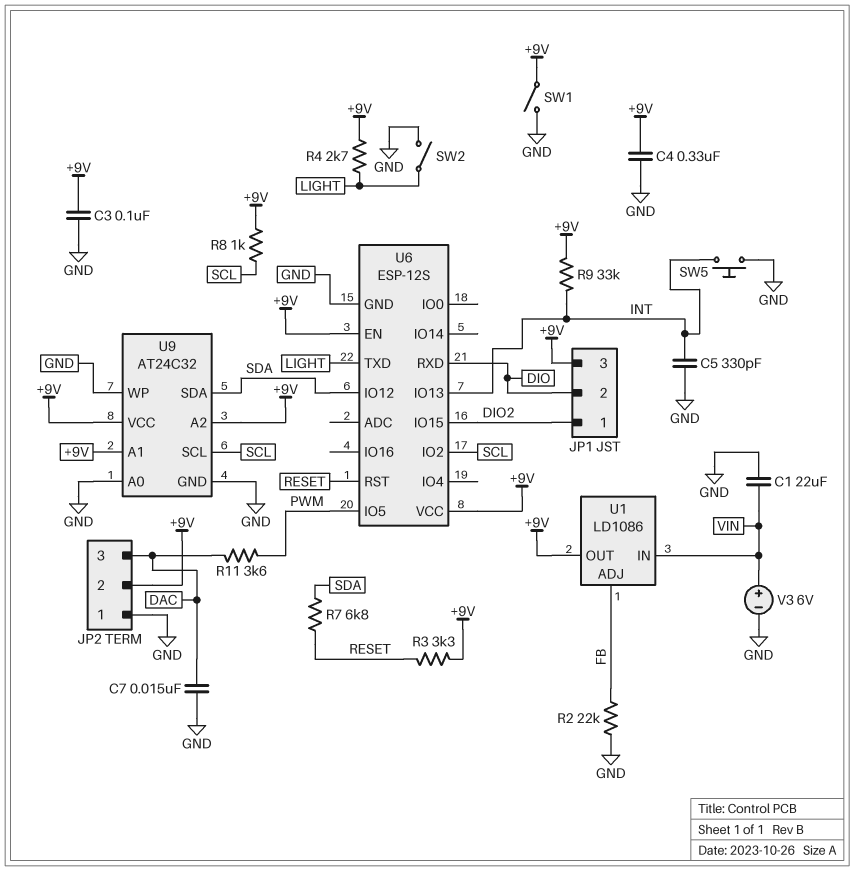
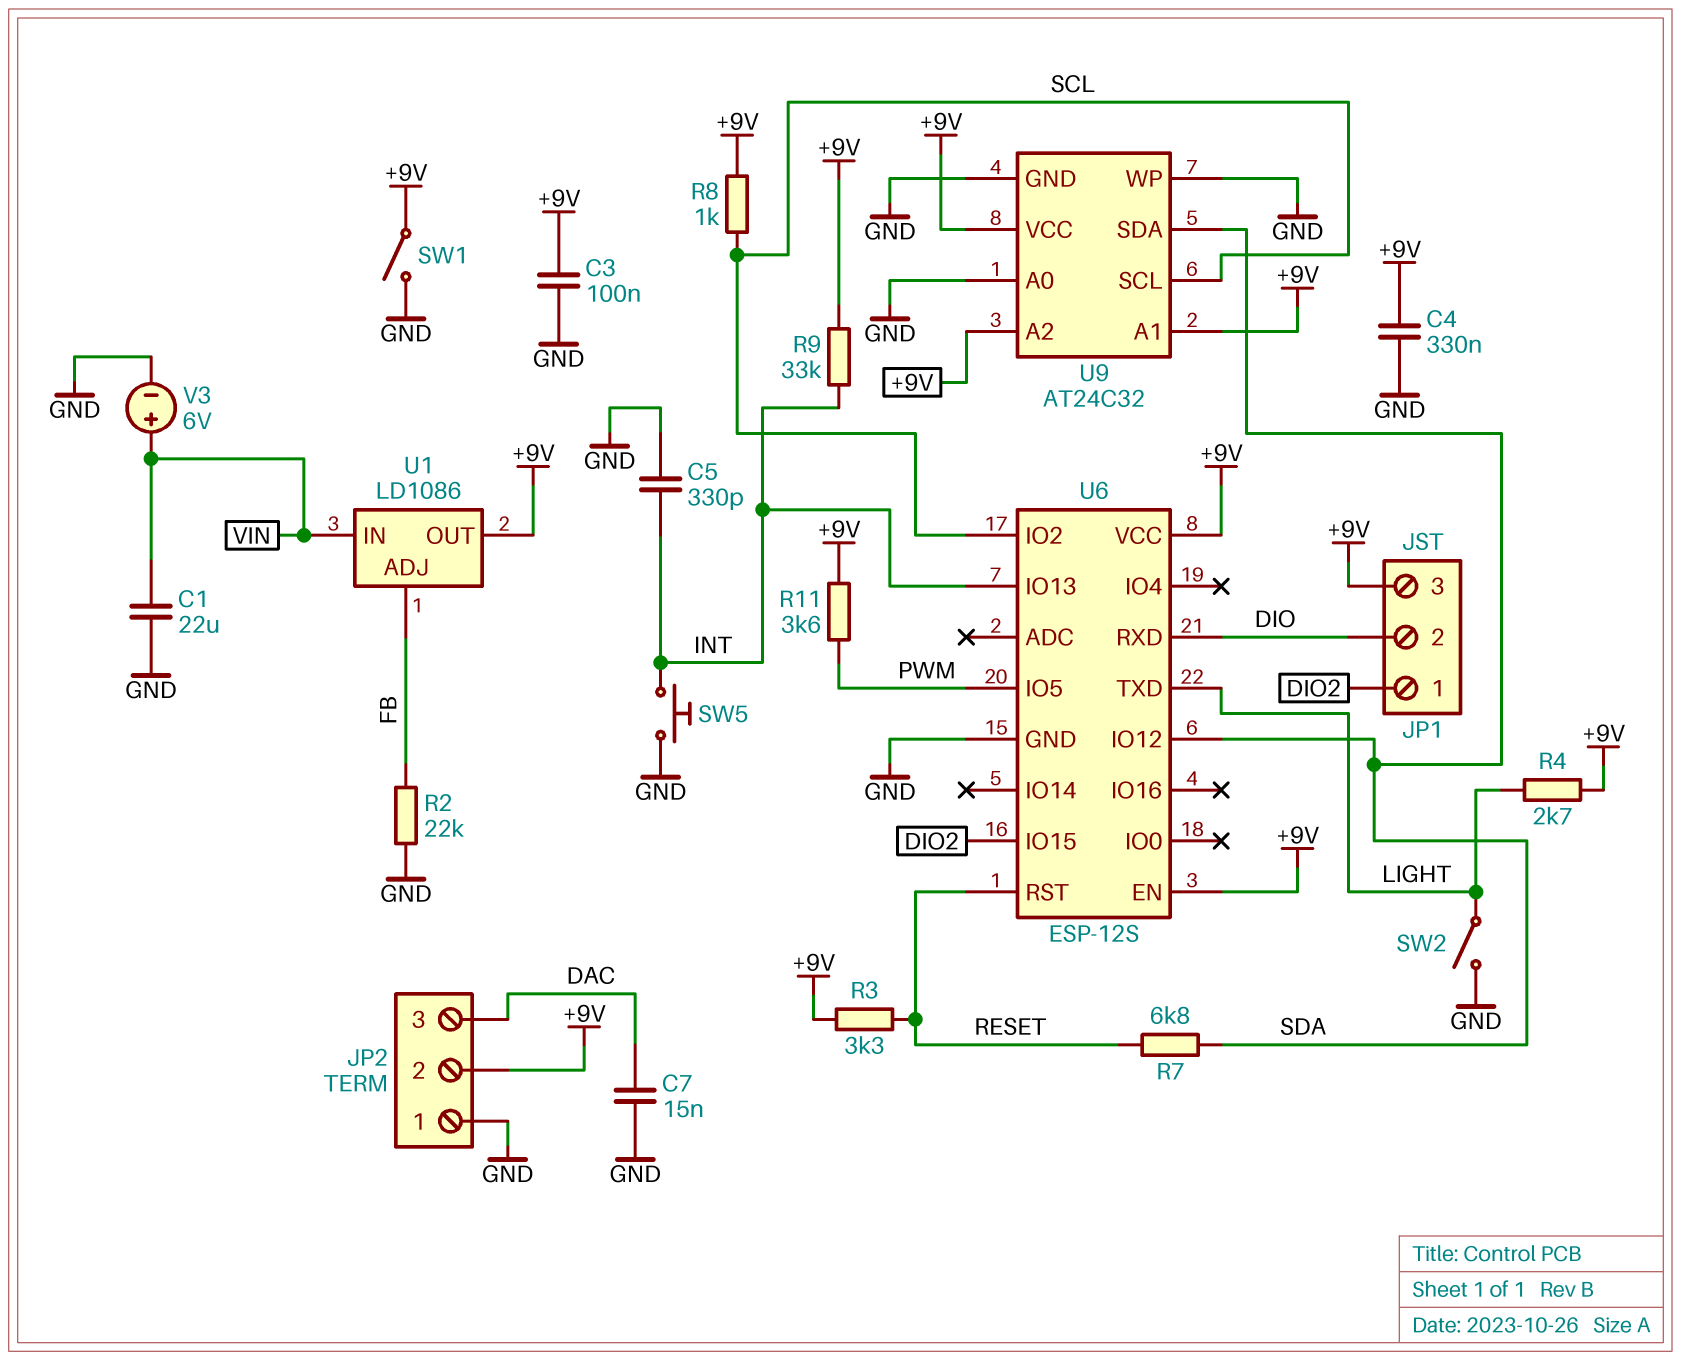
R11: 3.6k (DAC, PWM) -> 3.6k (+9V, PWM)

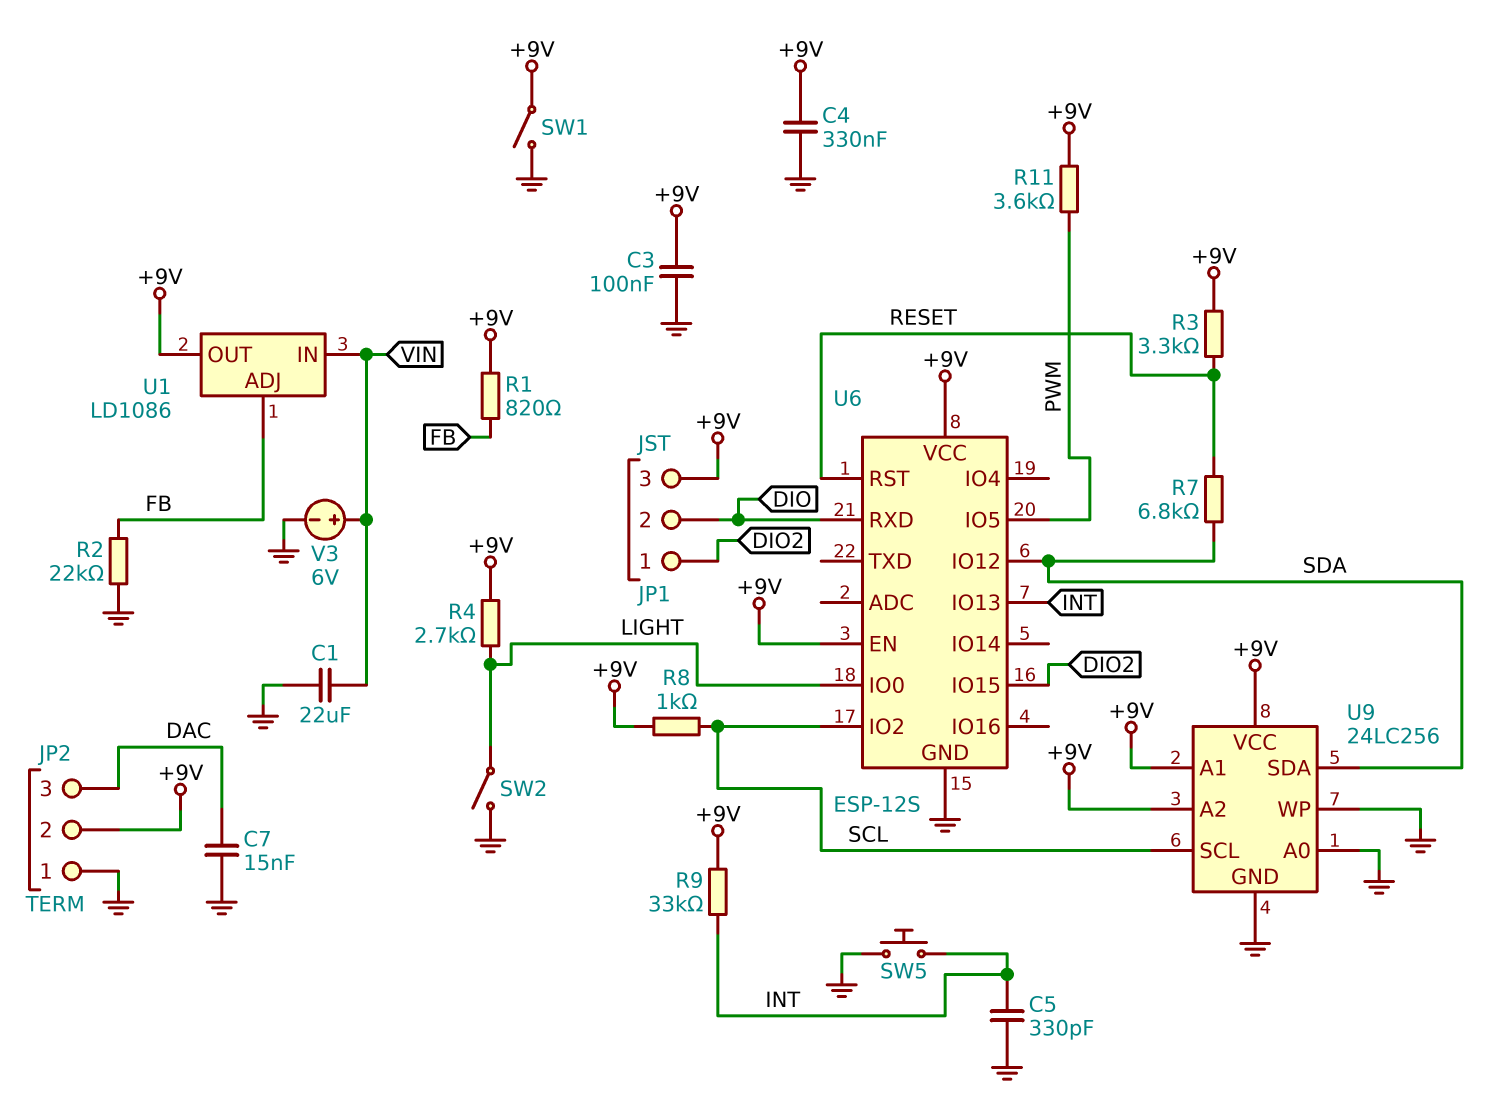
R1: none -> 820 (+9V, FB)
U6 pin IO0: none -> LIGHT
U6 pin TXD: LIGHT -> none
U9: AT24C32 -> 24LC256

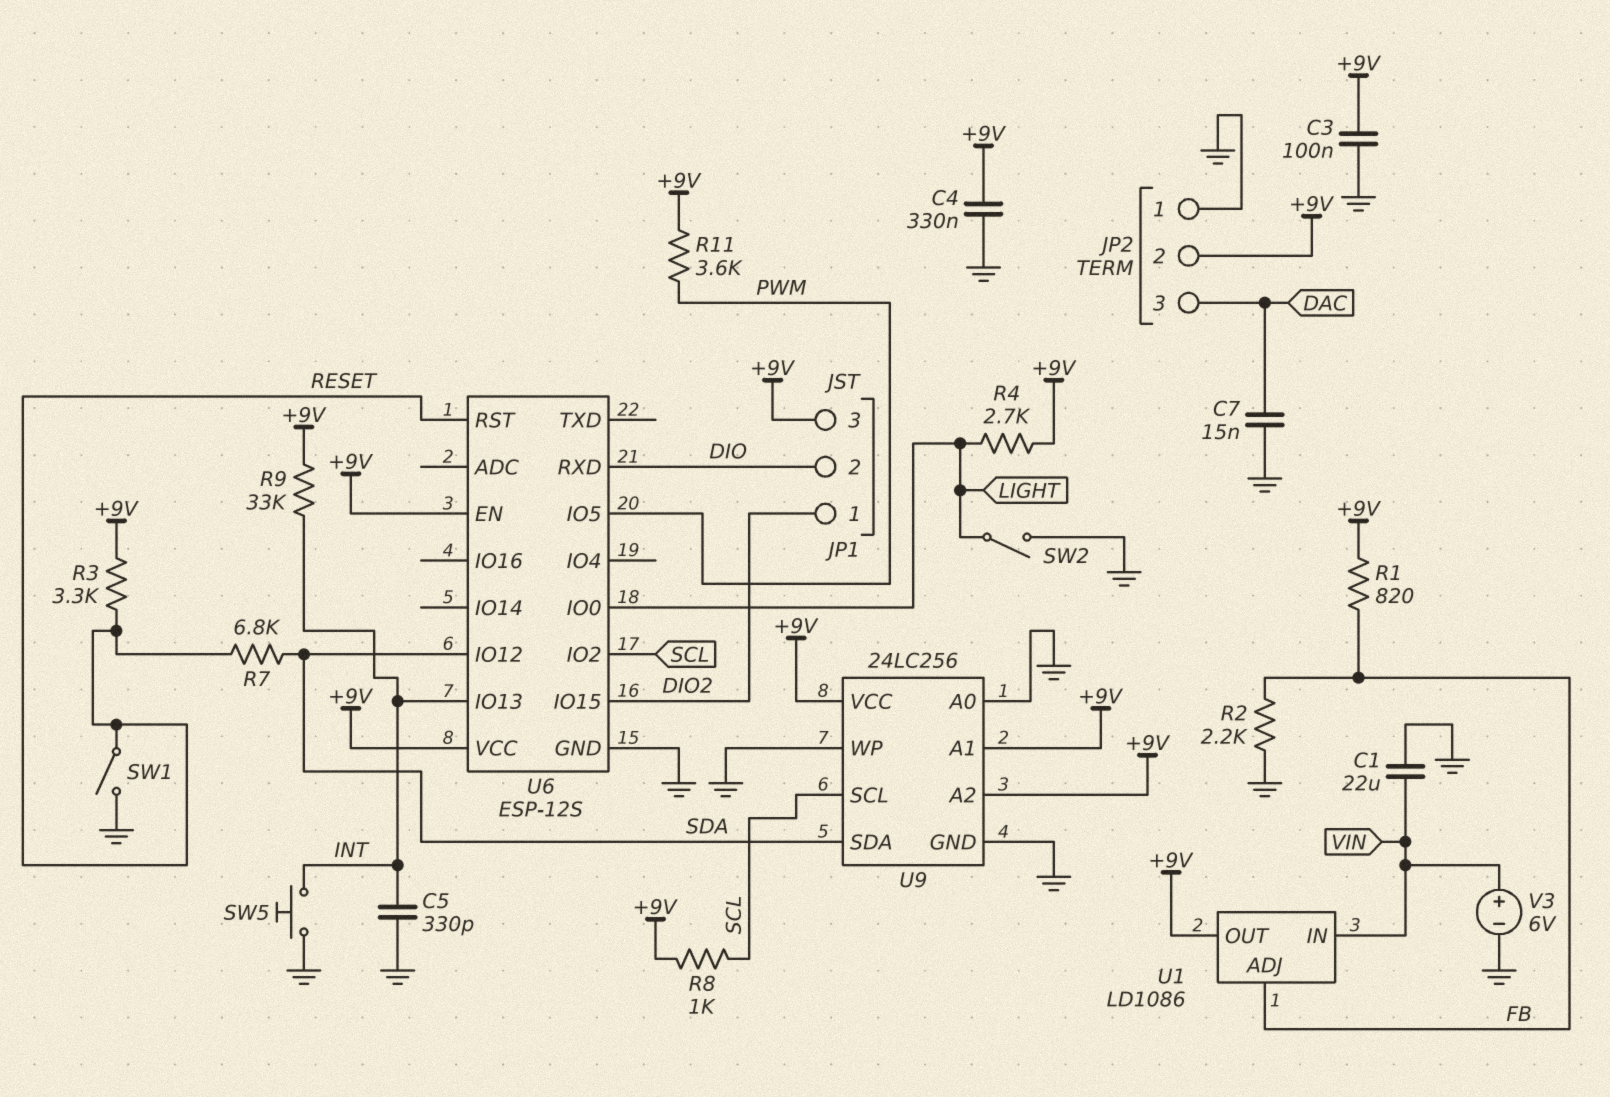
R2: 22k (FB, GND) -> 2.2k (FB, GND)
SW1: switch (+9V, GND) -> switch (GND, RESET)

